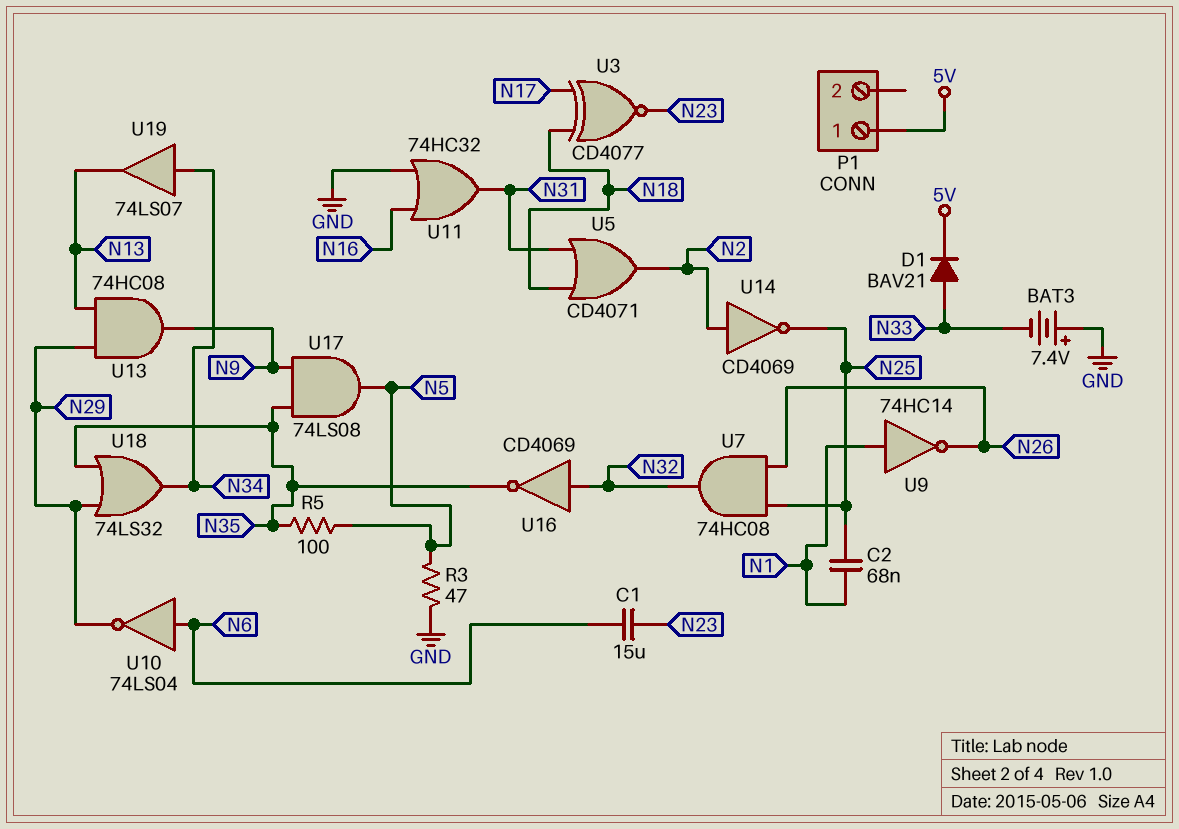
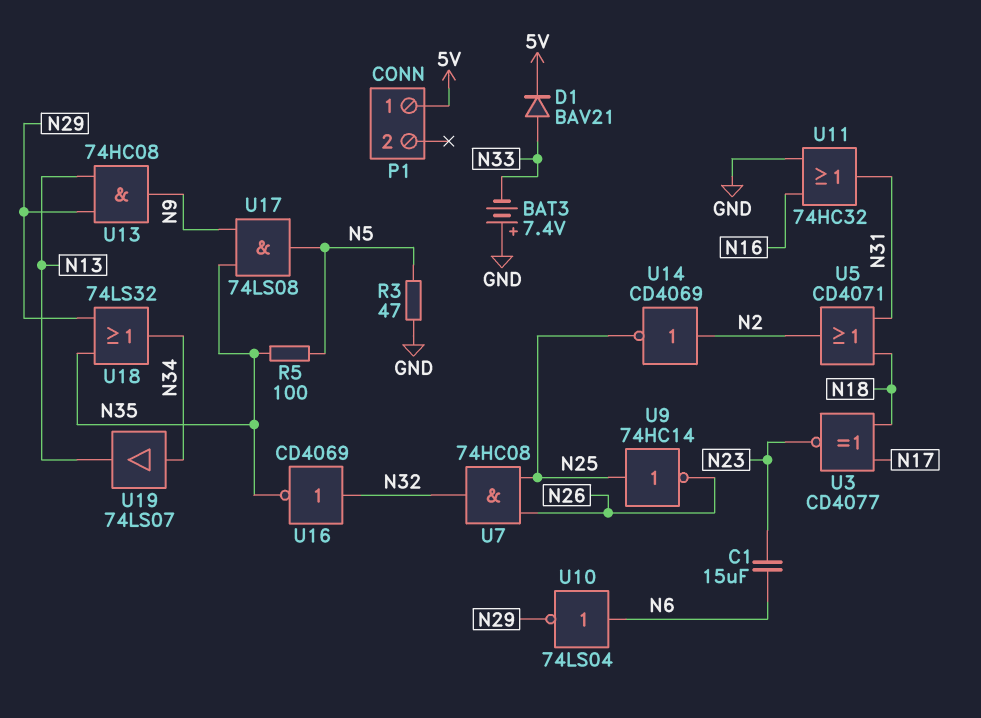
C2: 68nF (N1, N25) -> none
U9: NOT 74HC14 (in N1, out N26) -> NOT 74HC14 (in N25, out N26)

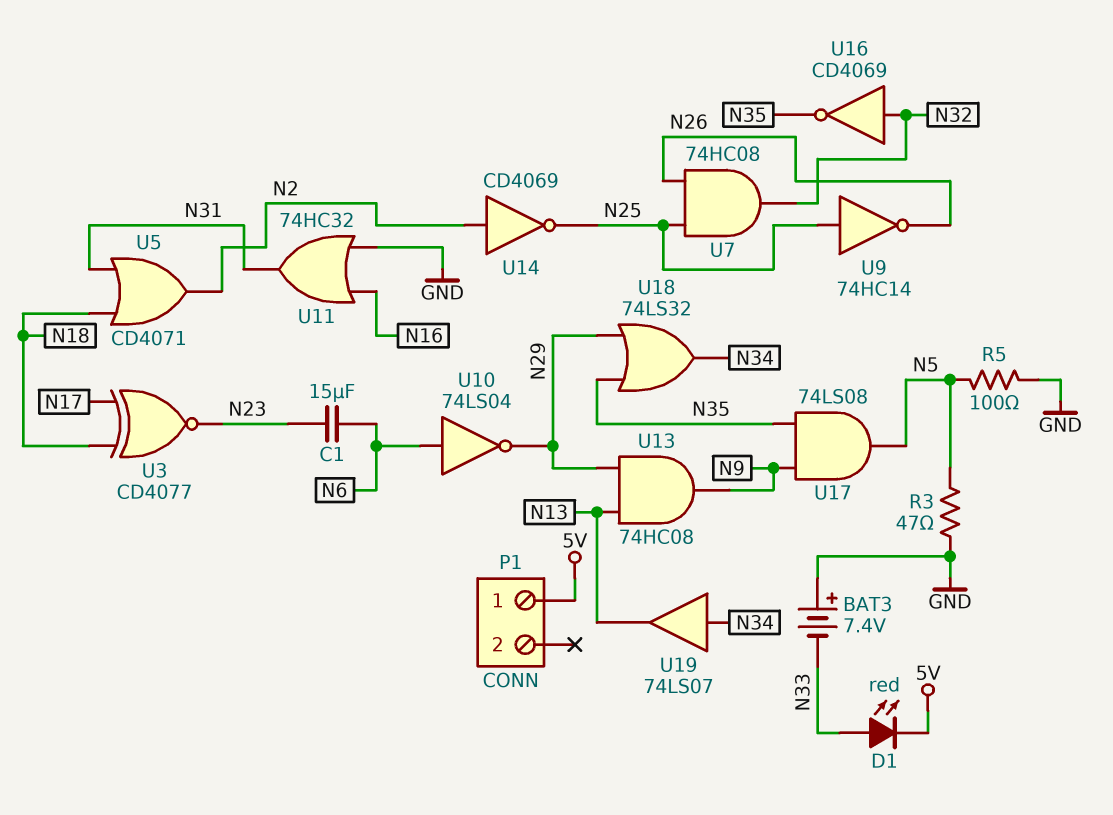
D1: diode BAV21 (A N33, K 5V) -> LED red (A N33, K 5V)
R5: 100 (N5, N35) -> 100 (GND, N5)

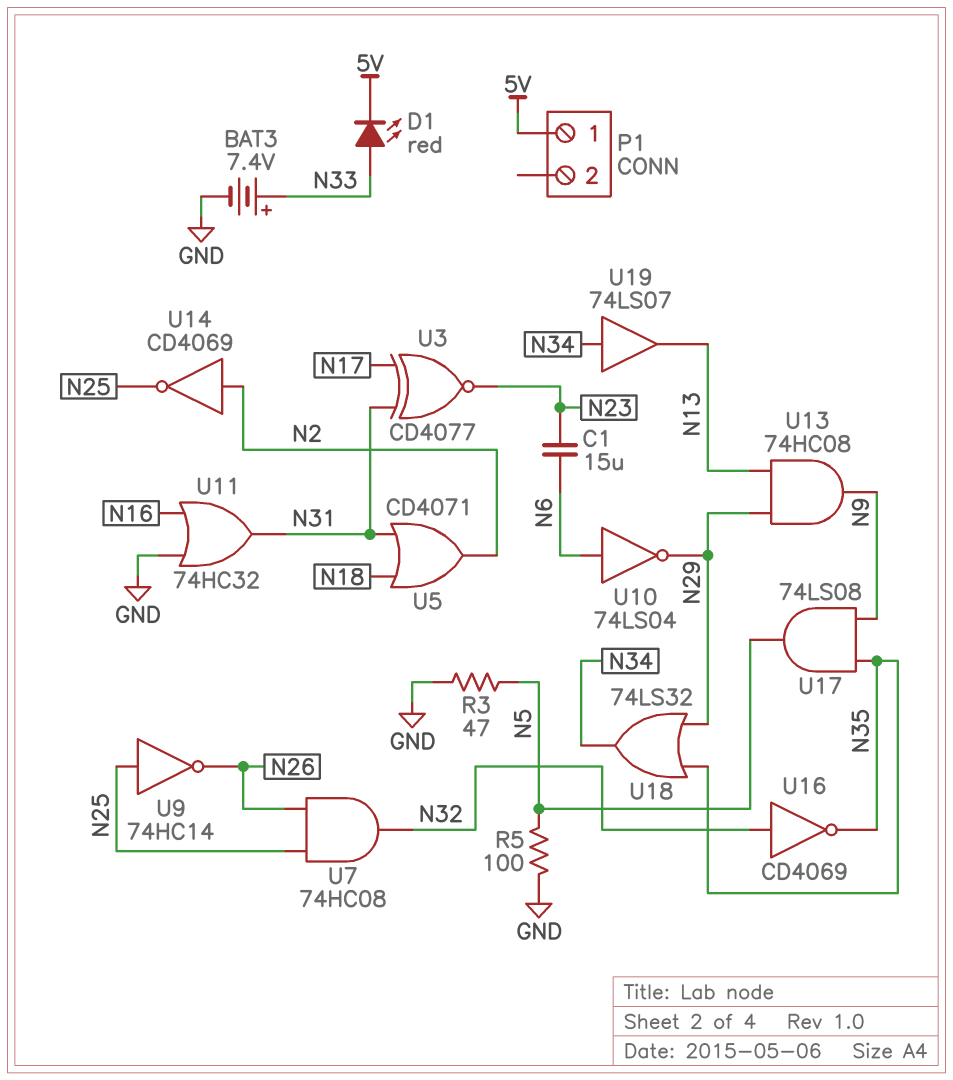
BAT3: 7.4V (plus GND, minus N33) -> 7.4V (plus N33, minus GND)
U3: XNOR CD4077 (in N17, in N18, out N23) -> XNOR CD4077 (in N17, in N31, out N23)

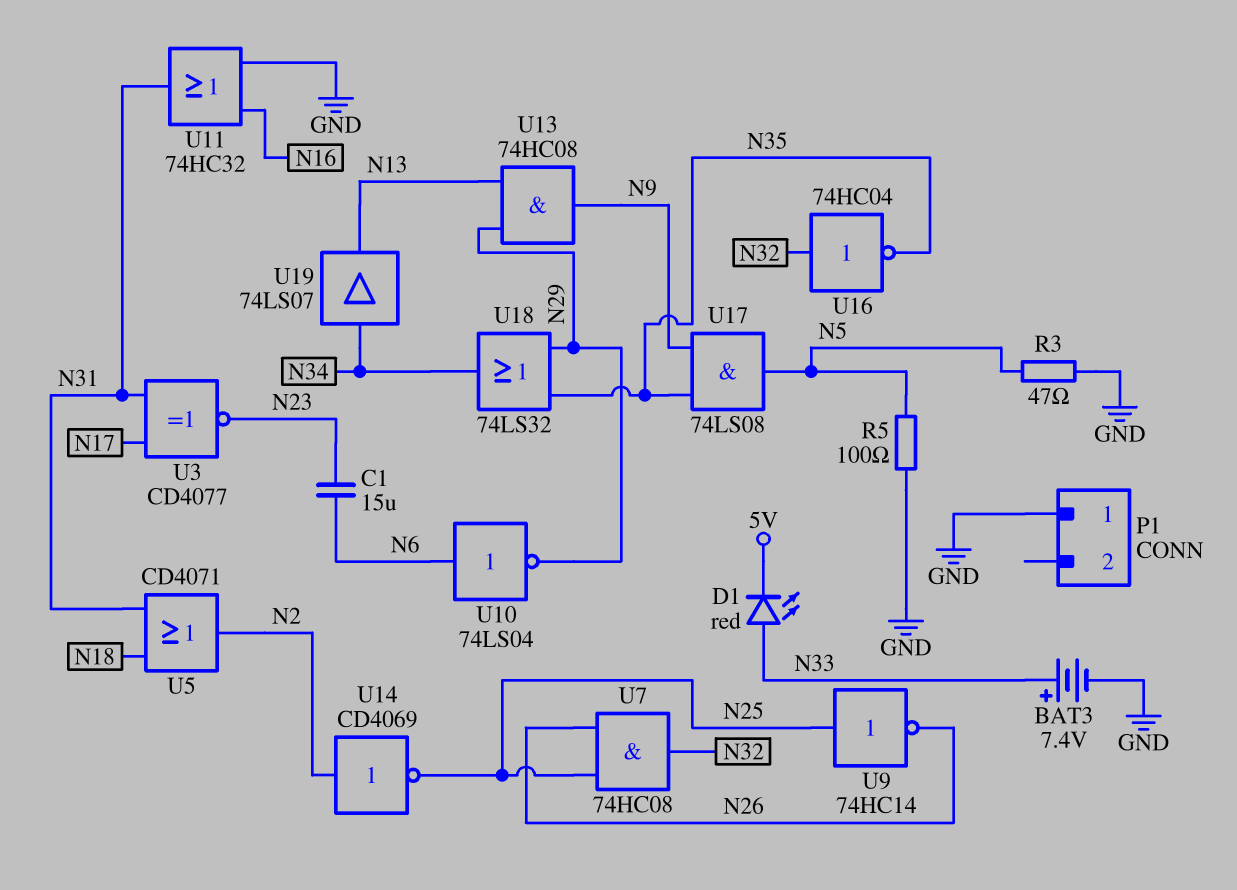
P1 pin 1: 5V -> GND
U16: NOT CD4069 (in N32, out N35) -> NOT 74HC04 (in N32, out N35)

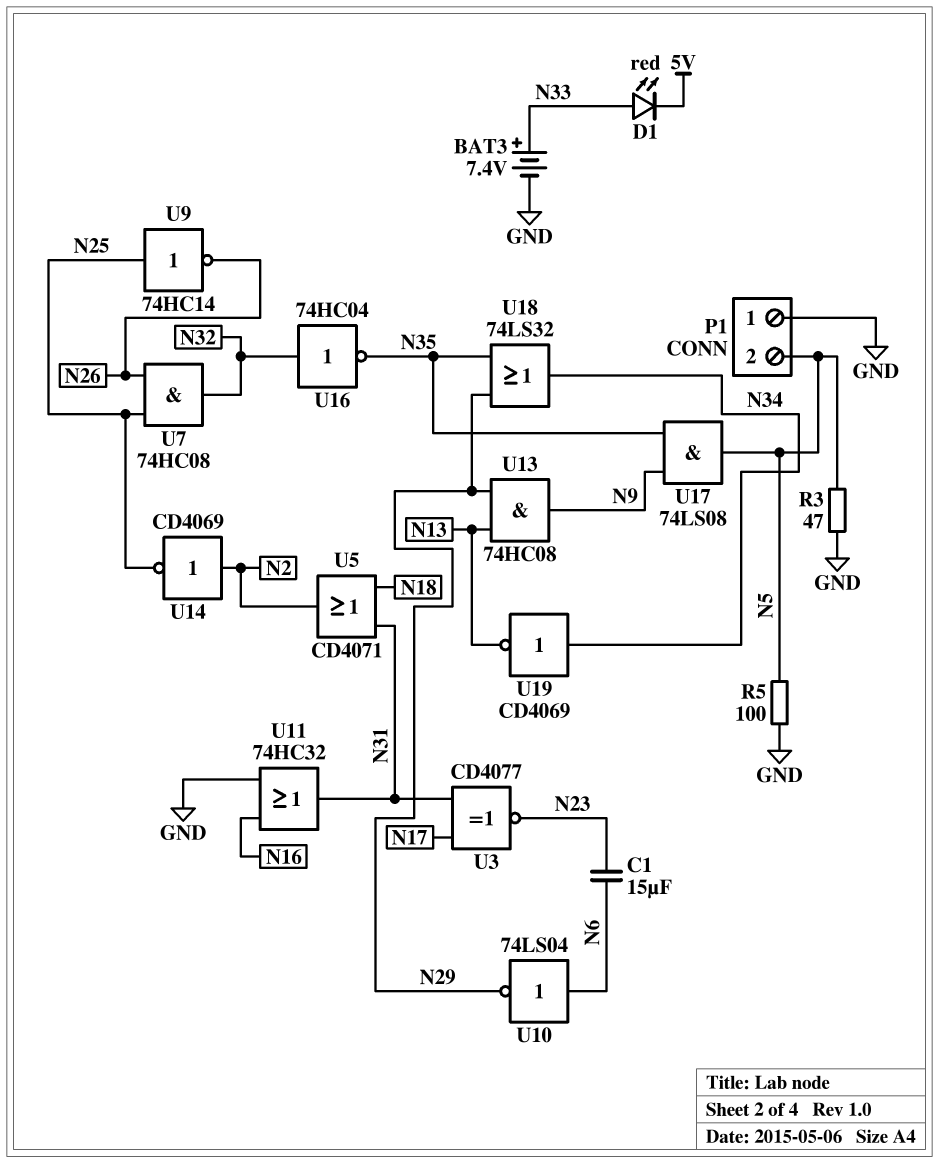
P1 pin 2: none -> N5
U19: buffer 74LS07 (in N34, out N13) -> NOT CD4069 (in N34, out N13)

